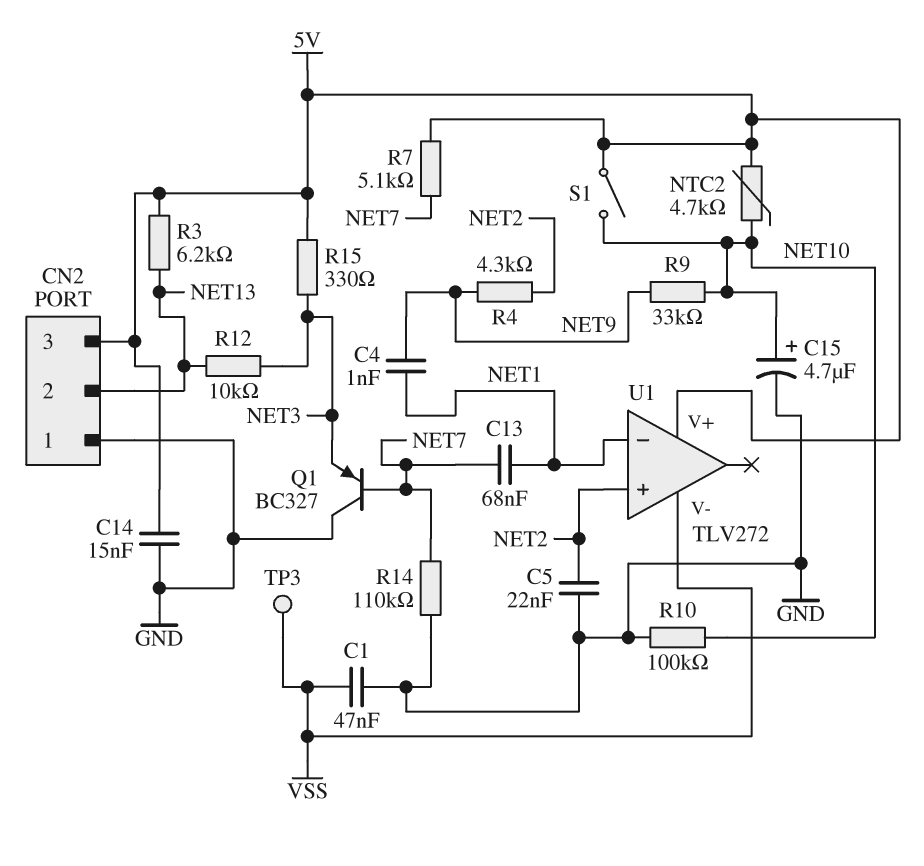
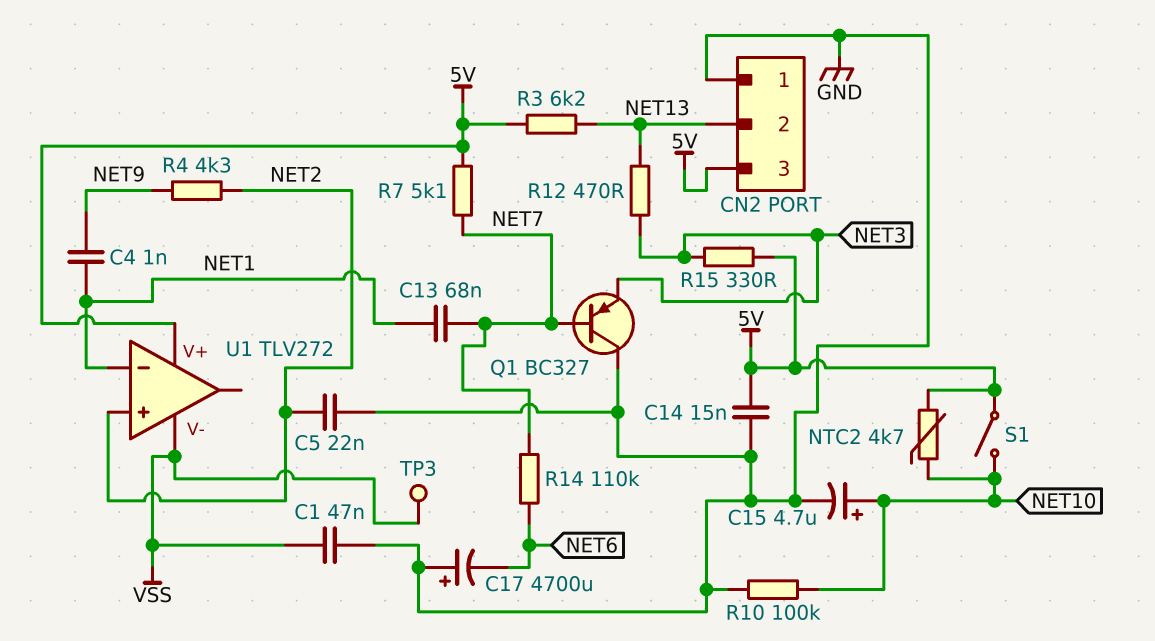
C17: none -> 4700uF (plus GND, minus NET6)
R9: 33k (NET9, NET10) -> none
R12: 10k (NET3, NET13) -> 470 (NET3, NET13)
R14: 110k (GND, NET7) -> 110k (NET6, NET7)

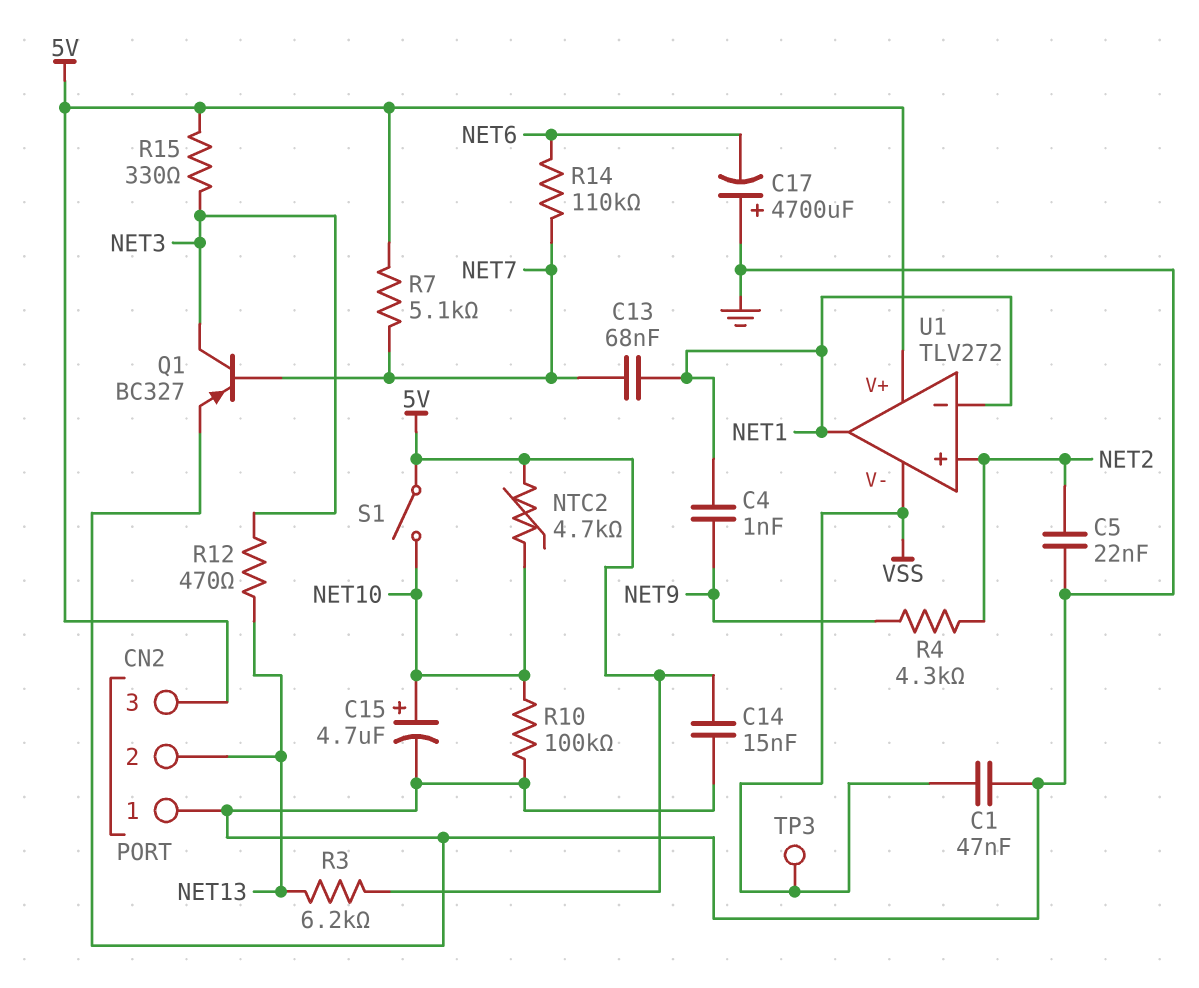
Q1: PNP BC327 (B NET7, C GND, E NET3) -> PNP BC327 (B NET7, C NET3, E GND)
U1 pin out: none -> NET1

